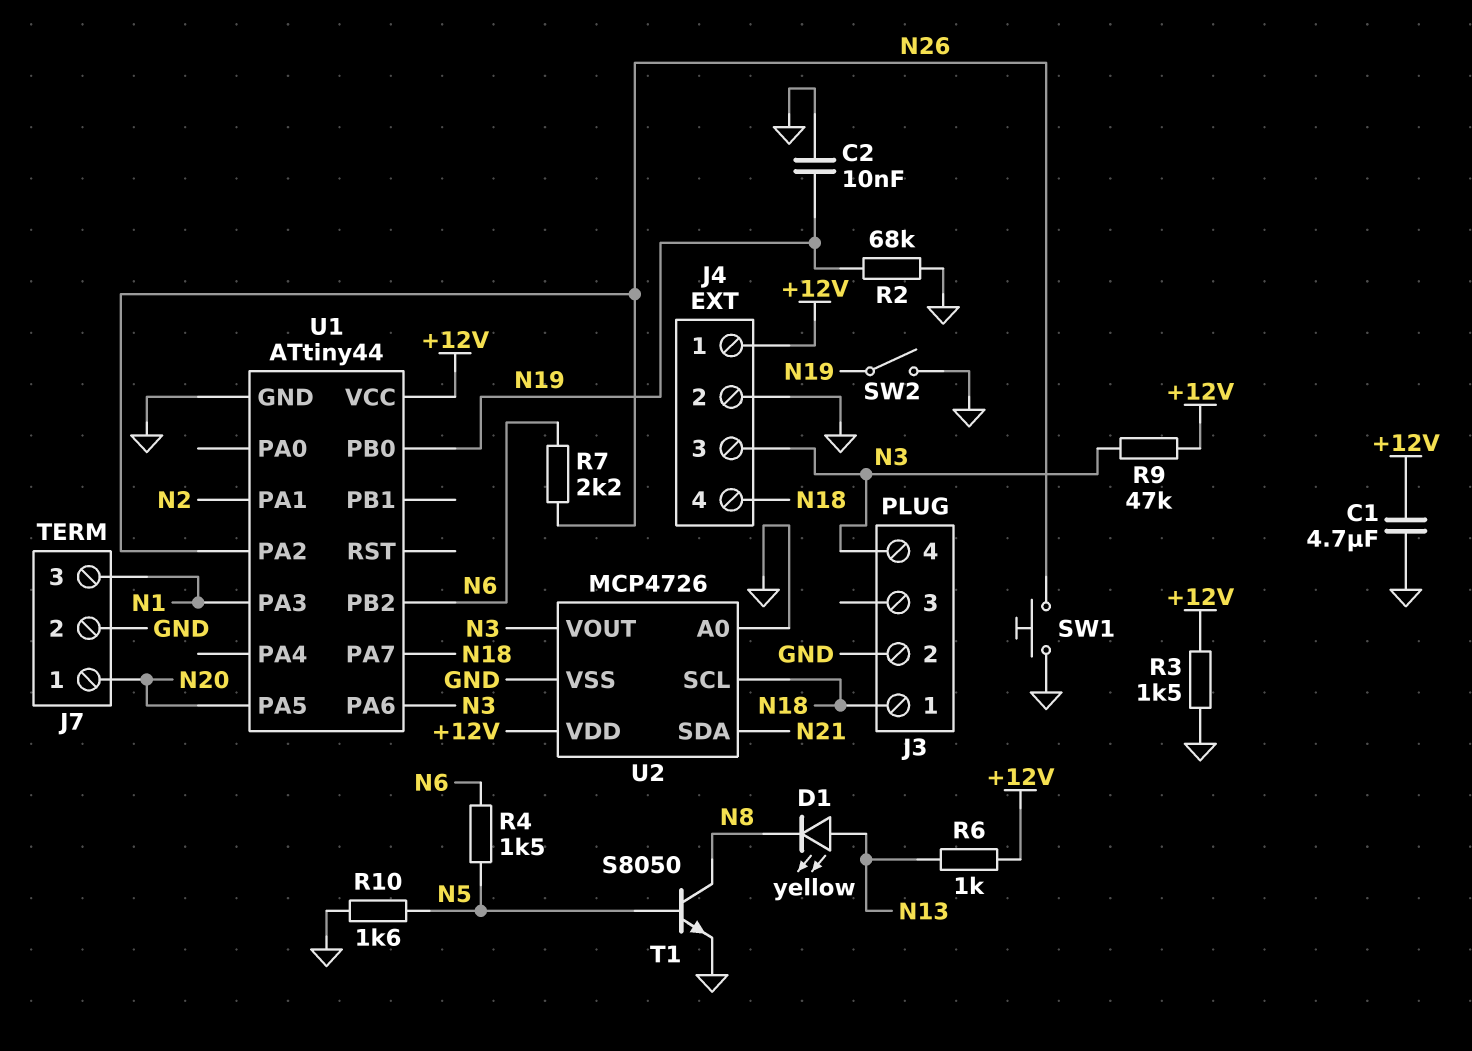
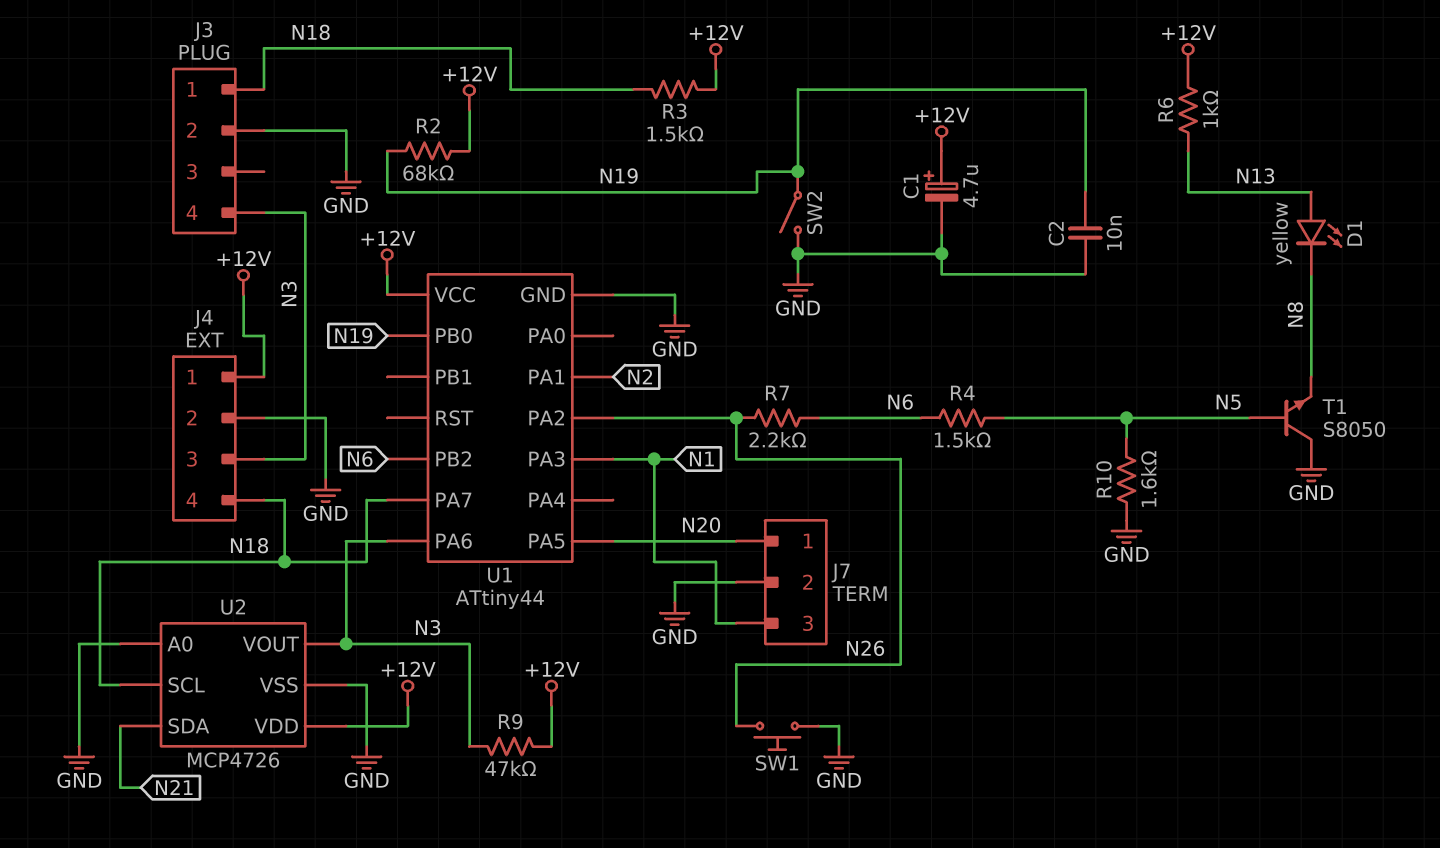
C1: 4.7uF (+12V, GND) -> 4.7uF (plus +12V, minus GND)
R2: 68k (GND, N19) -> 68k (+12V, N19)
R3: 1.5k (+12V, GND) -> 1.5k (+12V, N18)
T1: NPN S8050 (B N5, C N8, E GND) -> NPN S8050 (B N5, C GND, E N8)

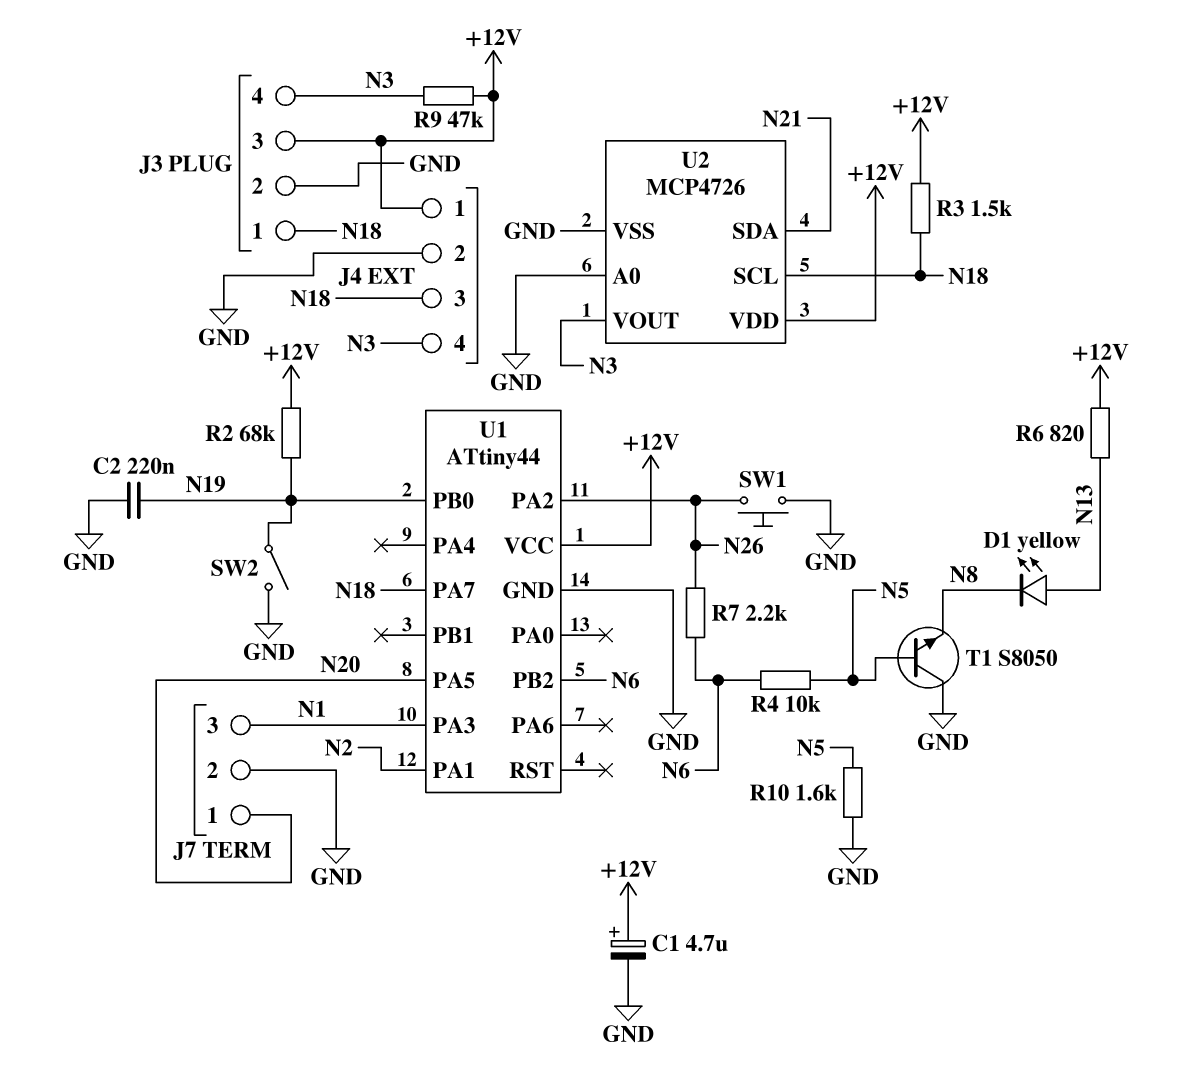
C2: 10nF (GND, N19) -> 220nF (GND, N19)
J3 pin 3: none -> +12V
J4 pin 3: N3 -> N18
J4 pin 4: N18 -> N3
R4: 1.5k (N5, N6) -> 10k (N5, N6)
R6: 1k (+12V, N13) -> 820 (+12V, N13)
U1 pin PA6: N3 -> none

